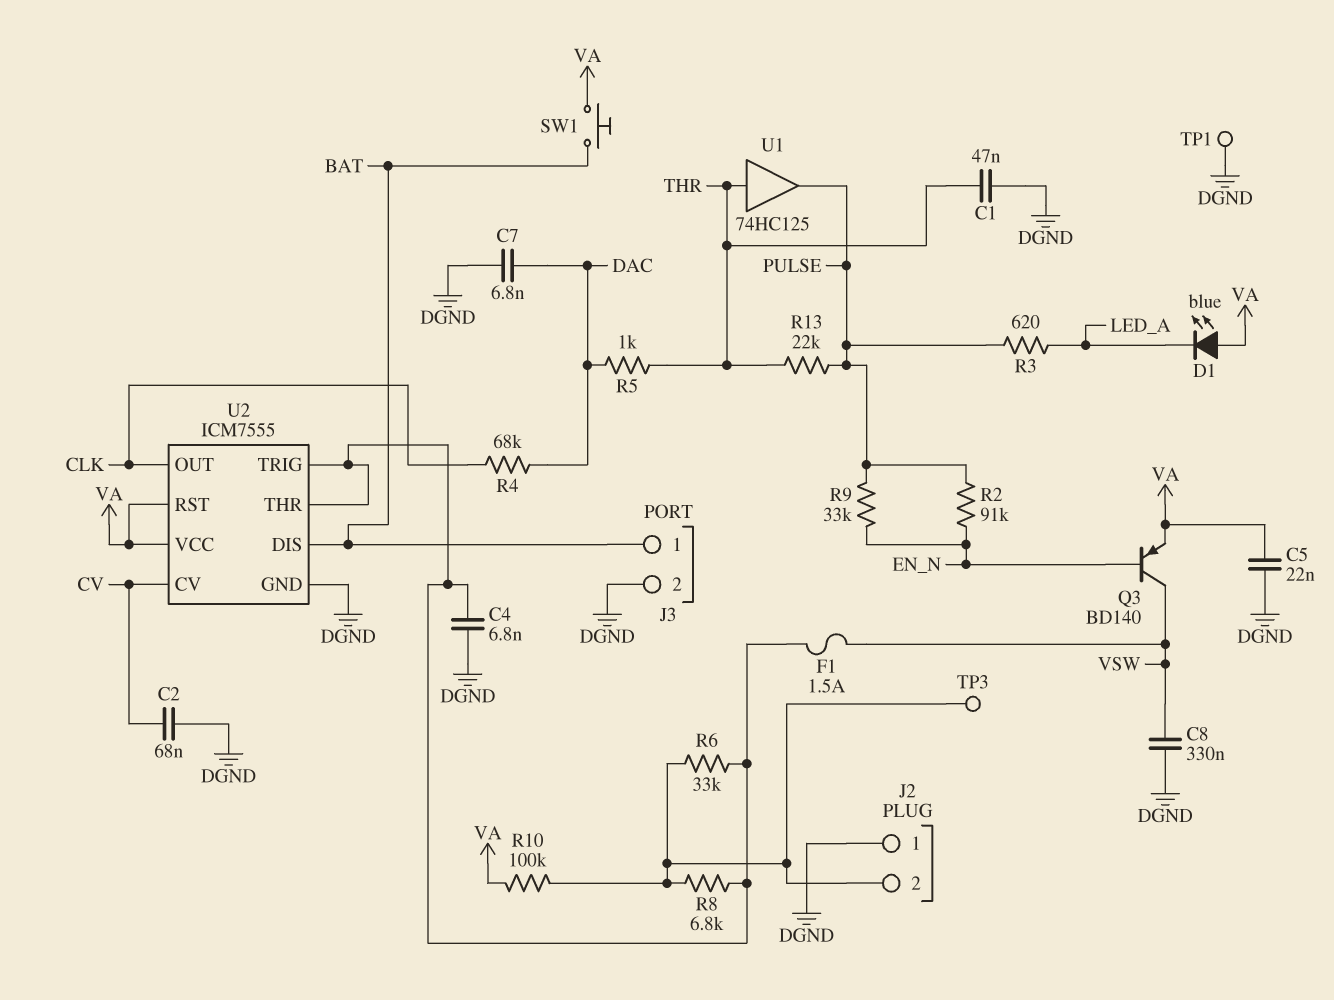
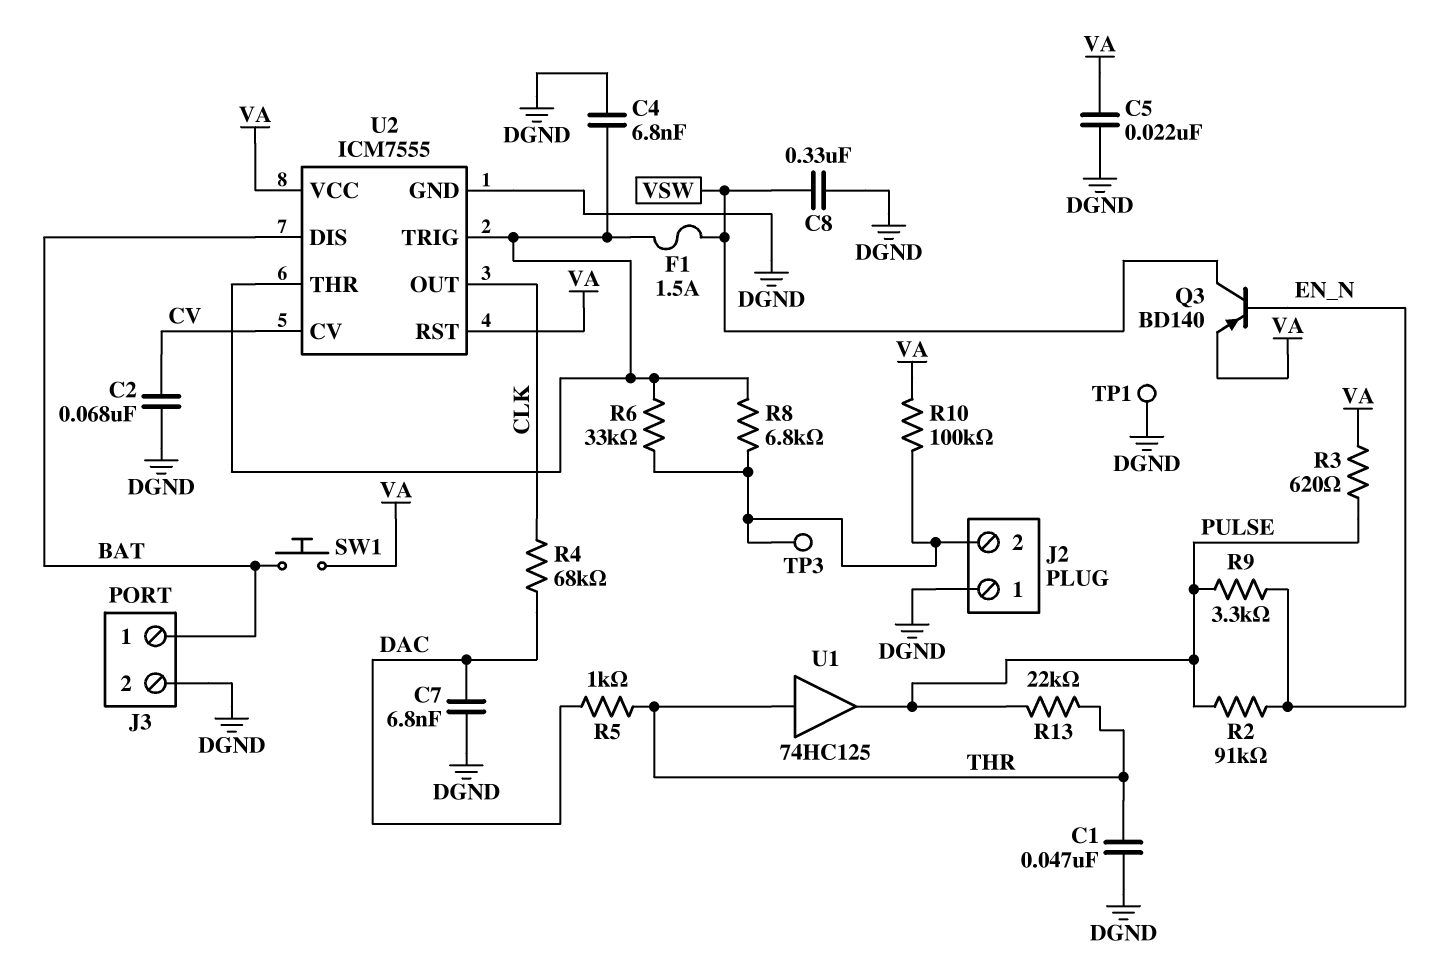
D1: LED blue (A VA, K LED_A) -> none
R3: 620 (LED_A, PULSE) -> 620 (PULSE, VA)
R9: 33k (EN_N, PULSE) -> 3.3k (EN_N, PULSE)

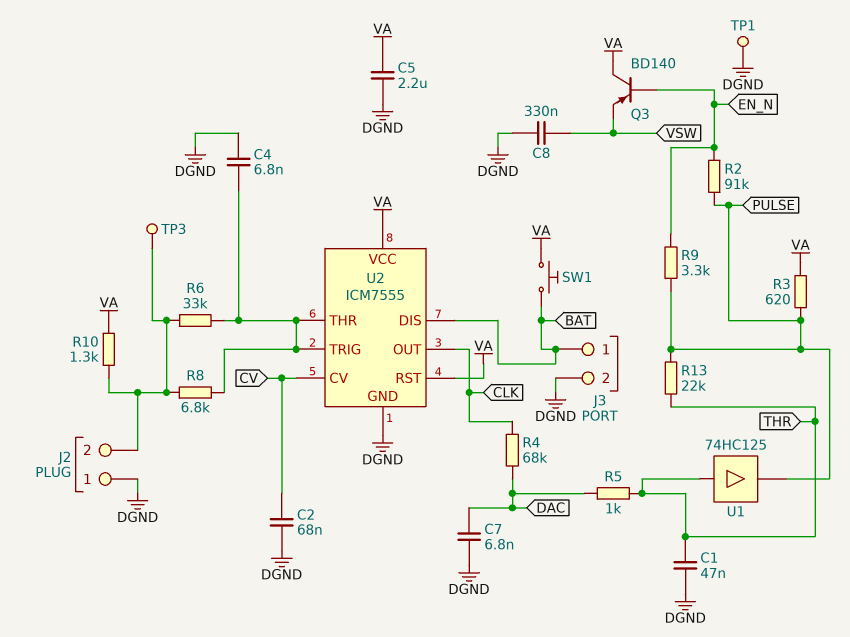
C5: 22nF (DGND, VA) -> 2.2uF (DGND, VA)
F1: 1.5A (U2/THR, VSW) -> none
Q3: PNP BD140 (B EN_N, C VSW, E VA) -> PNP BD140 (B EN_N, C VA, E VSW)
R10: 100k (J2/2, VA) -> 1.3k (J2/2, VA)

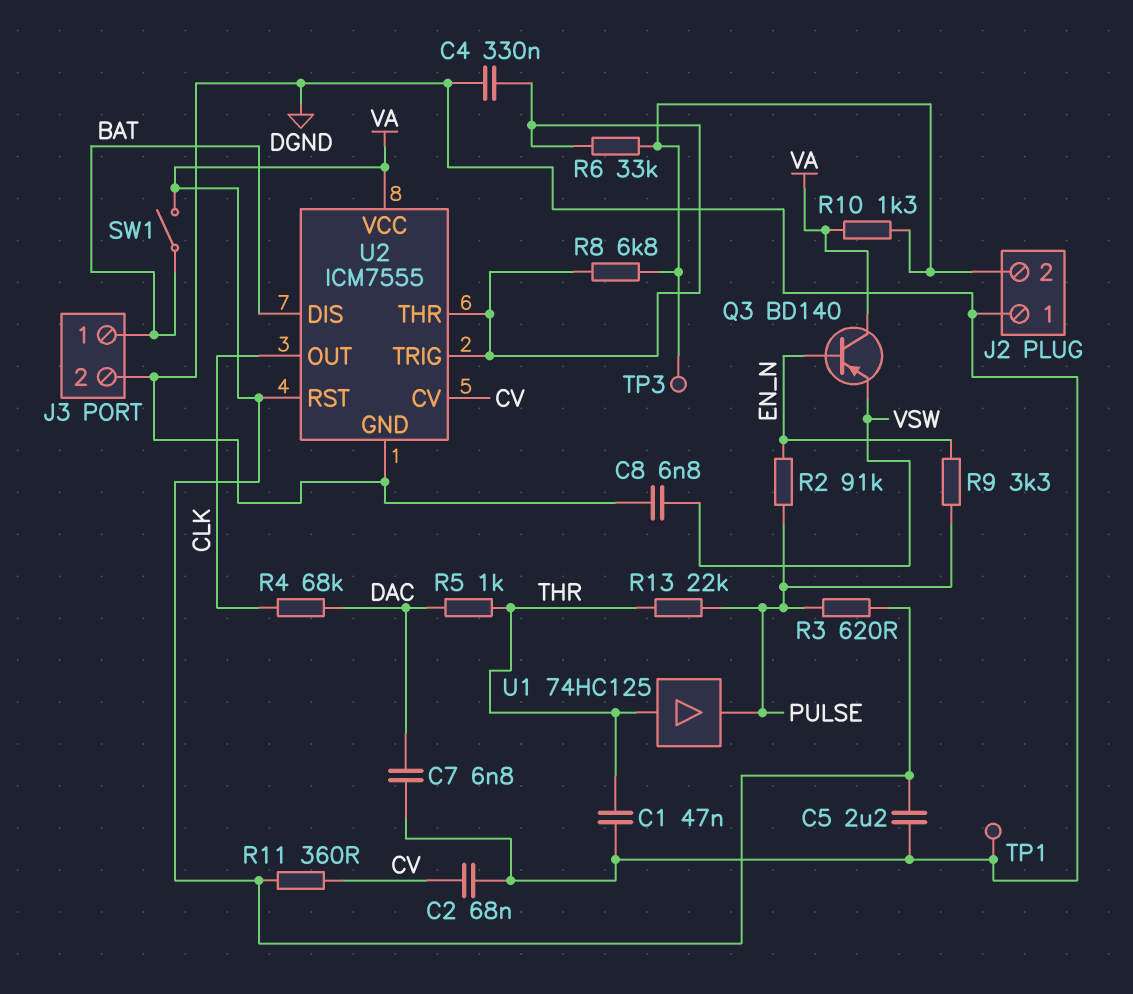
C4: 6.8nF (DGND, U2/THR) -> 330nF (DGND, U2/THR)
C8: 330nF (DGND, VSW) -> 6.8nF (DGND, VSW)
R11: none -> 360 (CV, VA)
SW1: button (BAT, VA) -> switch (BAT, VA)

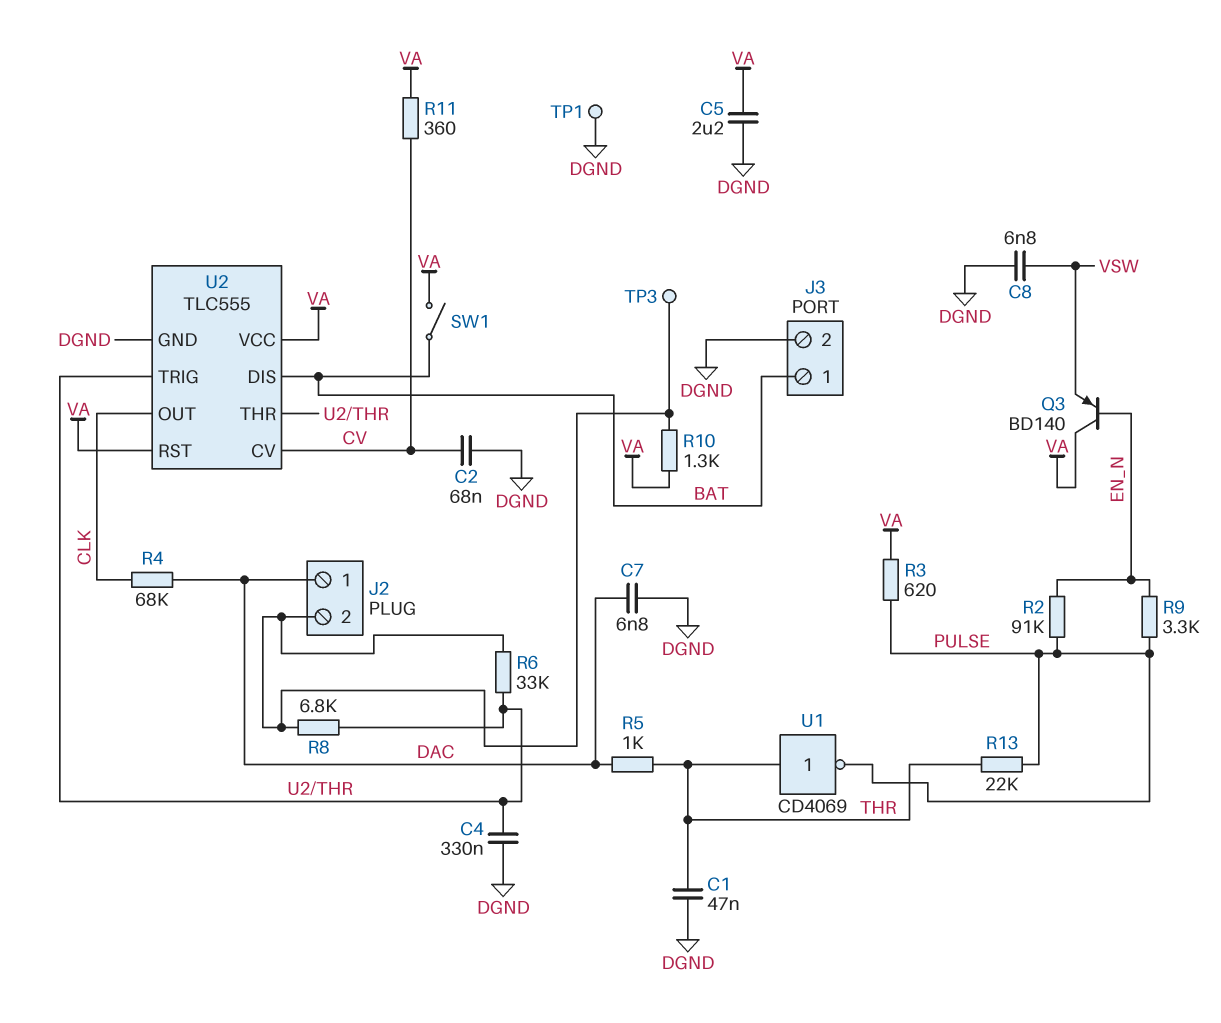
J2 pin 1: DGND -> DAC
U1: buffer 74HC125 (in THR, out PULSE) -> NOT CD4069 (in THR, out PULSE)
U2: ICM7555 -> TLC555

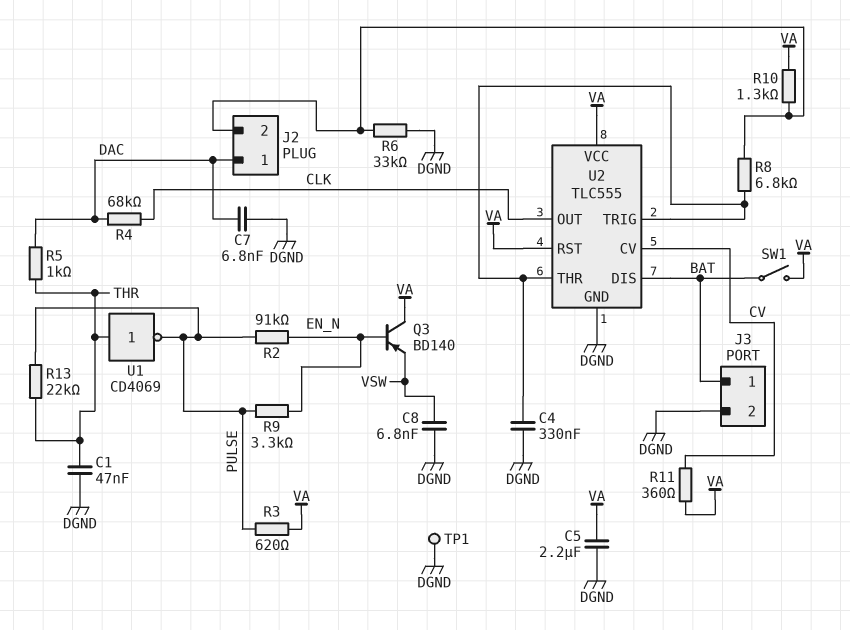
C2: 68nF (CV, DGND) -> none
R6: 33k (J2/2, U2/THR) -> 33k (DGND, J2/2)
TP3: test point (J2/2) -> none

